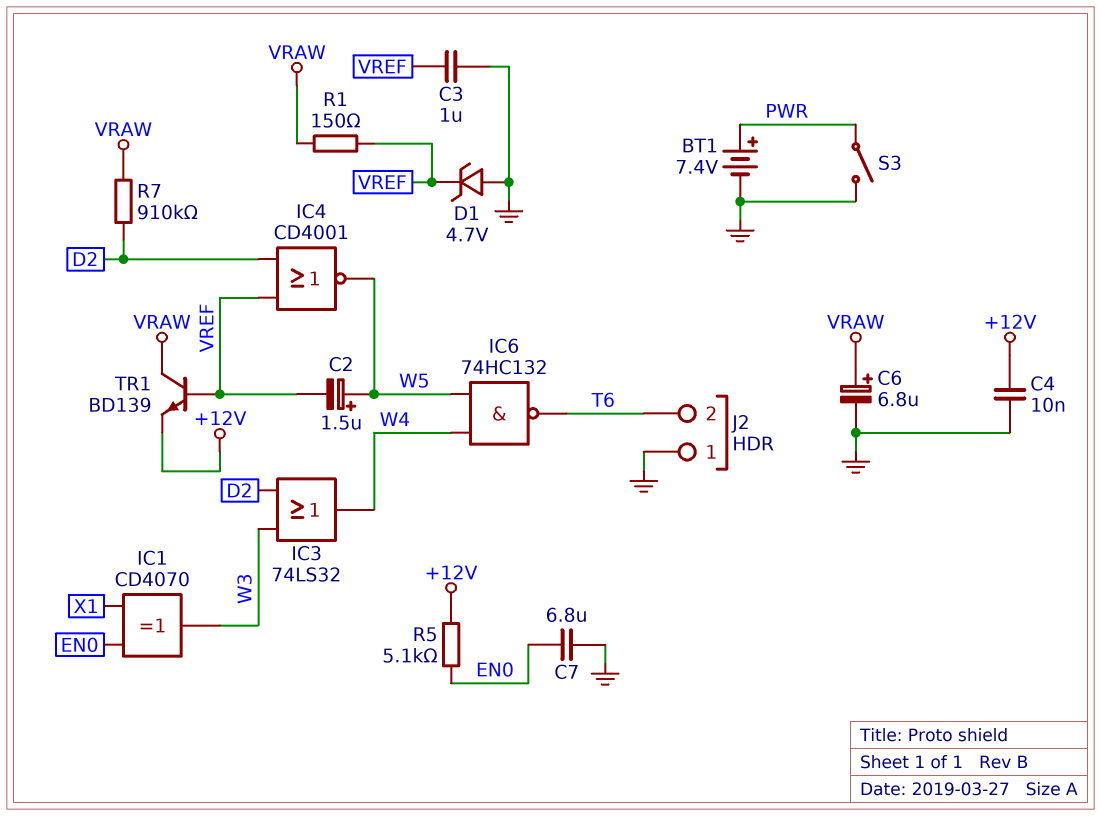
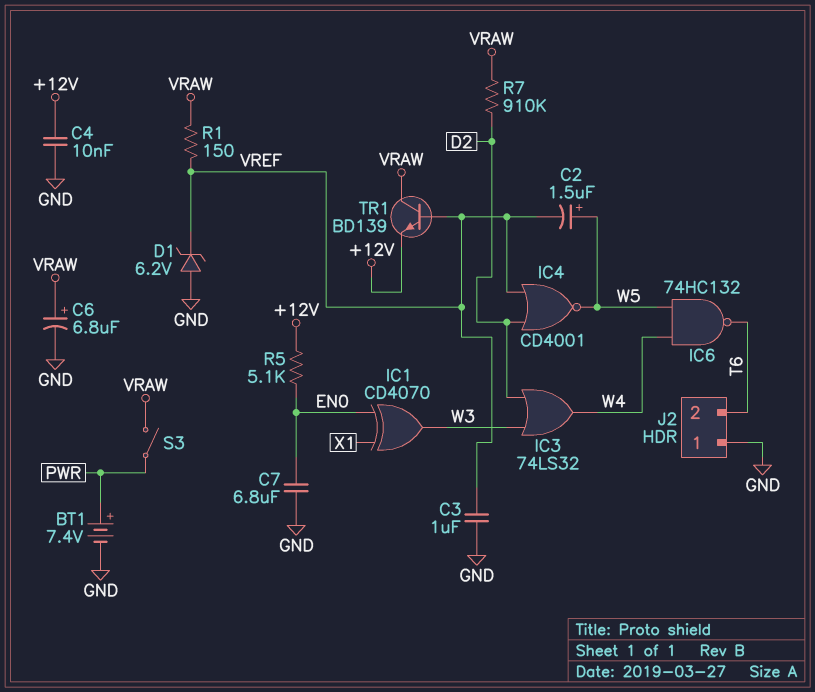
D1: zener 4.7V (A GND, K VREF) -> zener 6.2V (A GND, K VREF)
S3: switch (GND, PWR) -> switch (PWR, VRAW)

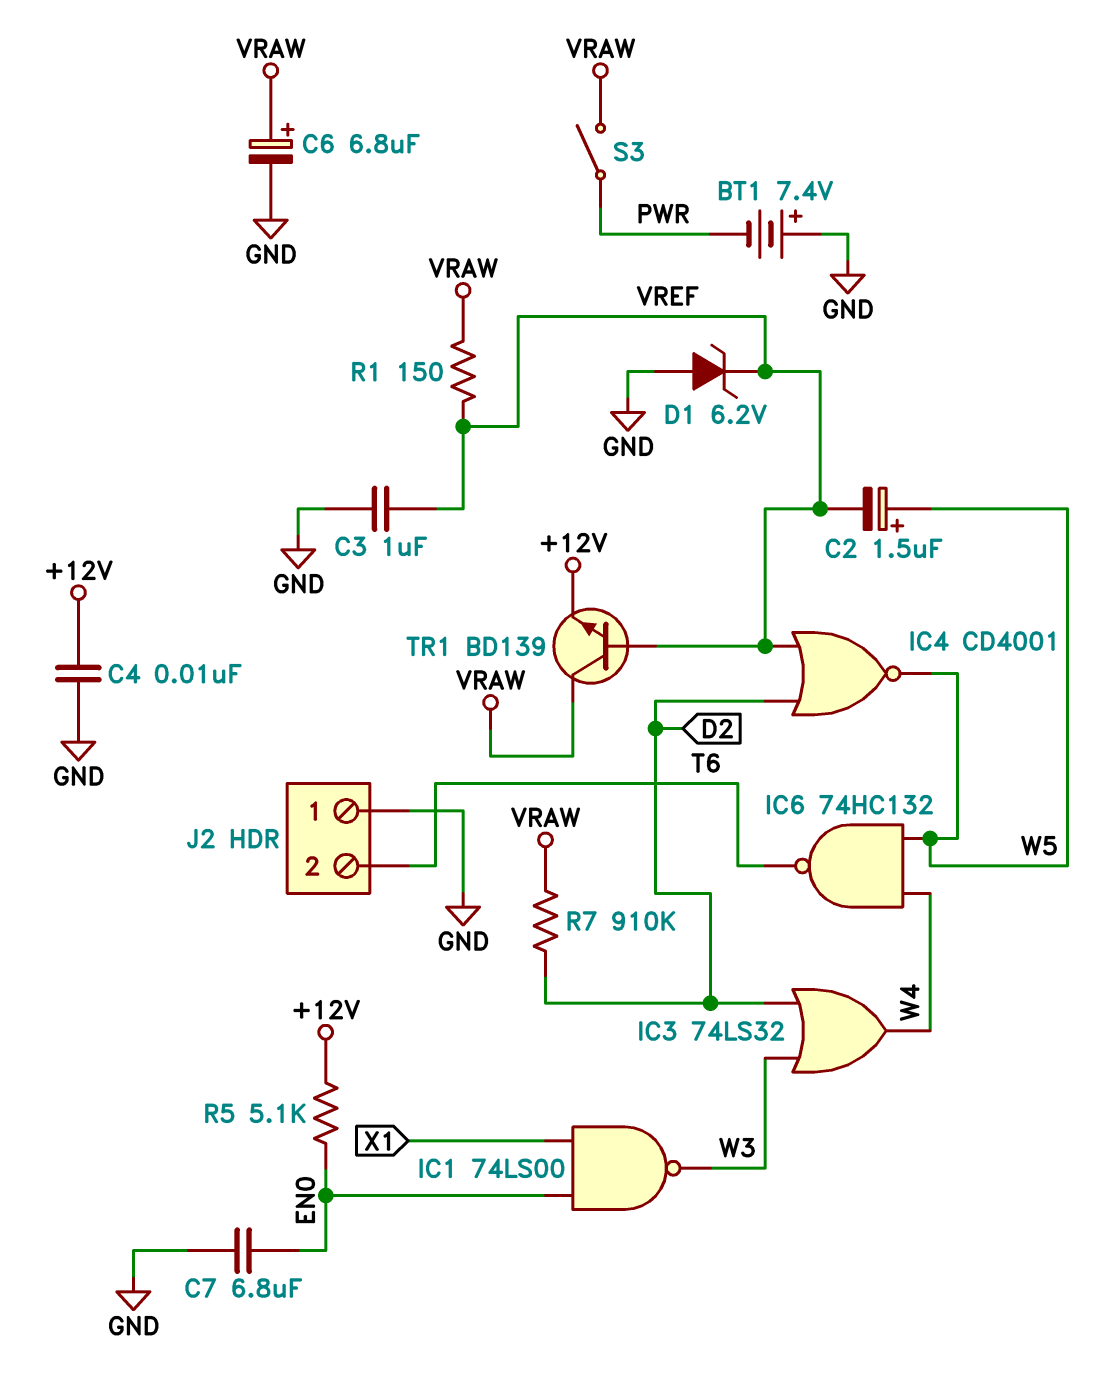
BT1: 7.4V (plus PWR, minus GND) -> 7.4V (plus GND, minus PWR)
IC1: XOR CD4070 (in EN0, in X1, out W3) -> NAND 74LS00 (in EN0, in X1, out W3)

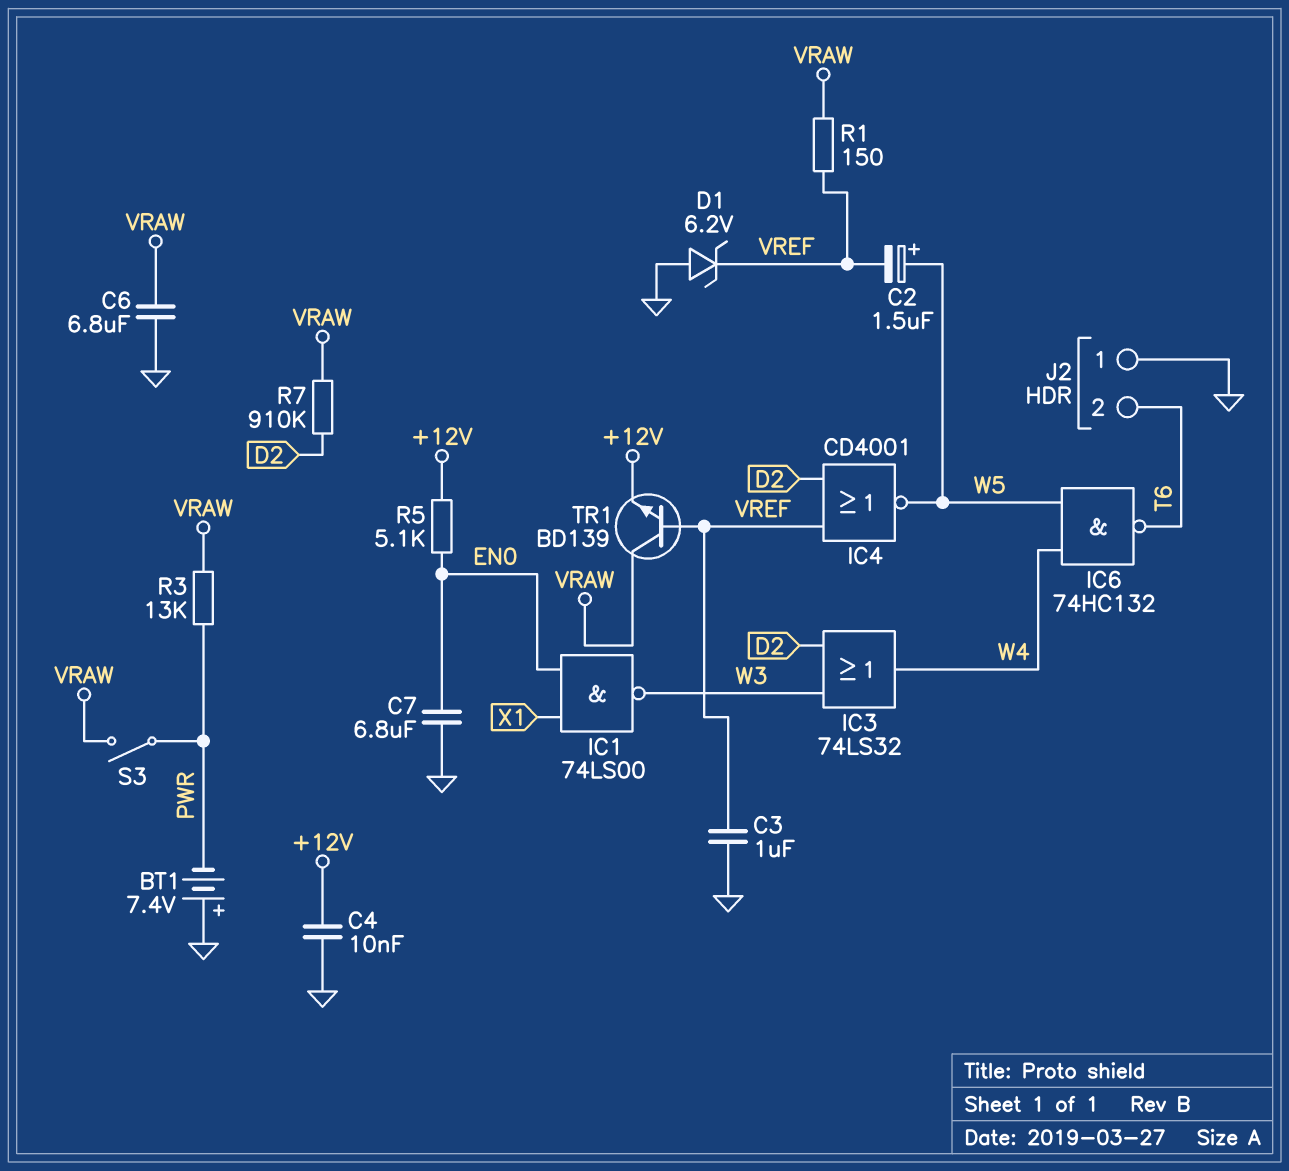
C6: 6.8uF (plus VRAW, minus GND) -> 6.8uF (GND, VRAW)
R3: none -> 13k (PWR, VRAW)

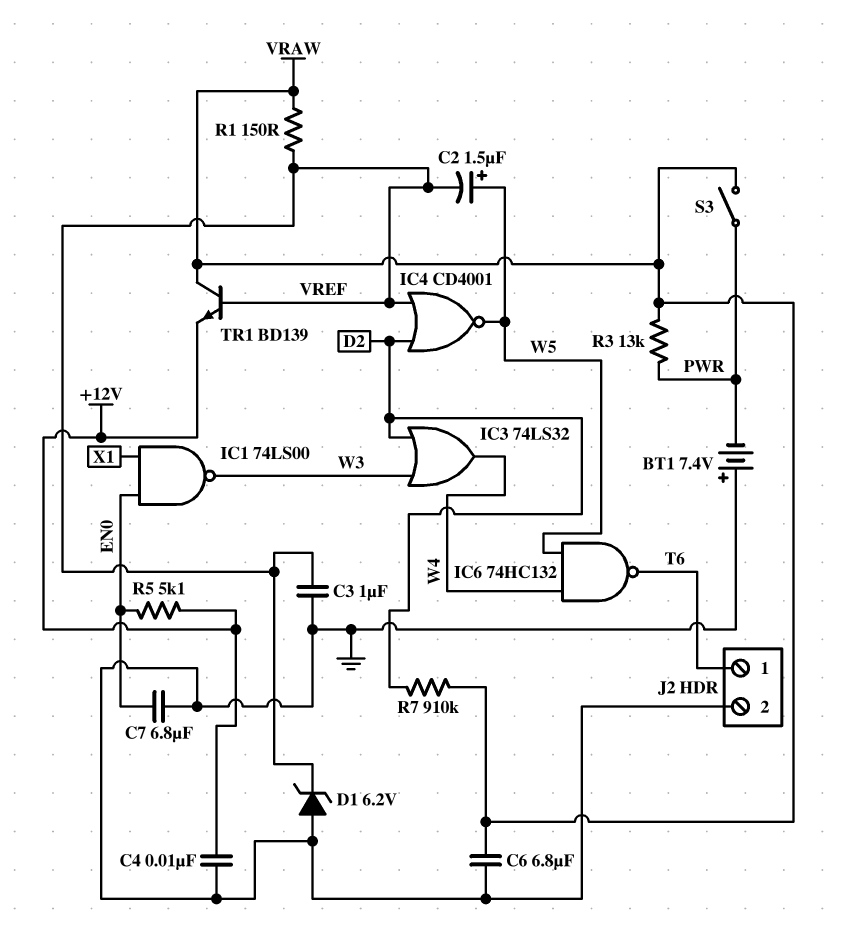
J2 pin 1: GND -> T6
J2 pin 2: T6 -> GND

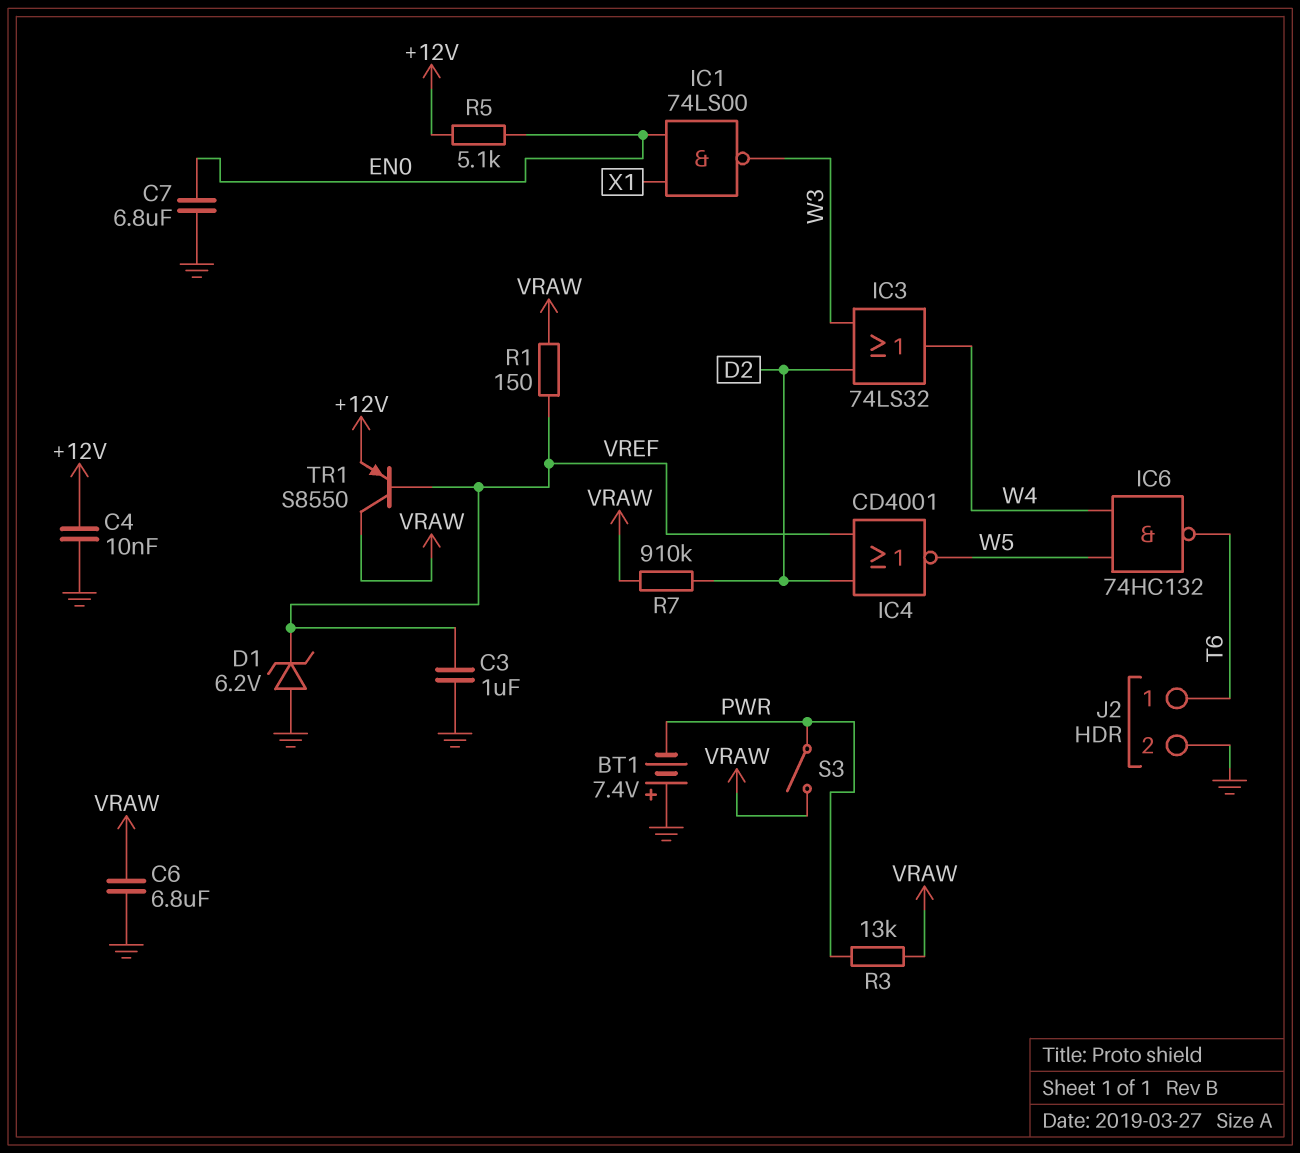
C2: 1.5uF (plus W5, minus VREF) -> none
TR1: NPN BD139 (B VREF, C VRAW, E +12V) -> PNP S8550 (B VREF, C VRAW, E +12V)

